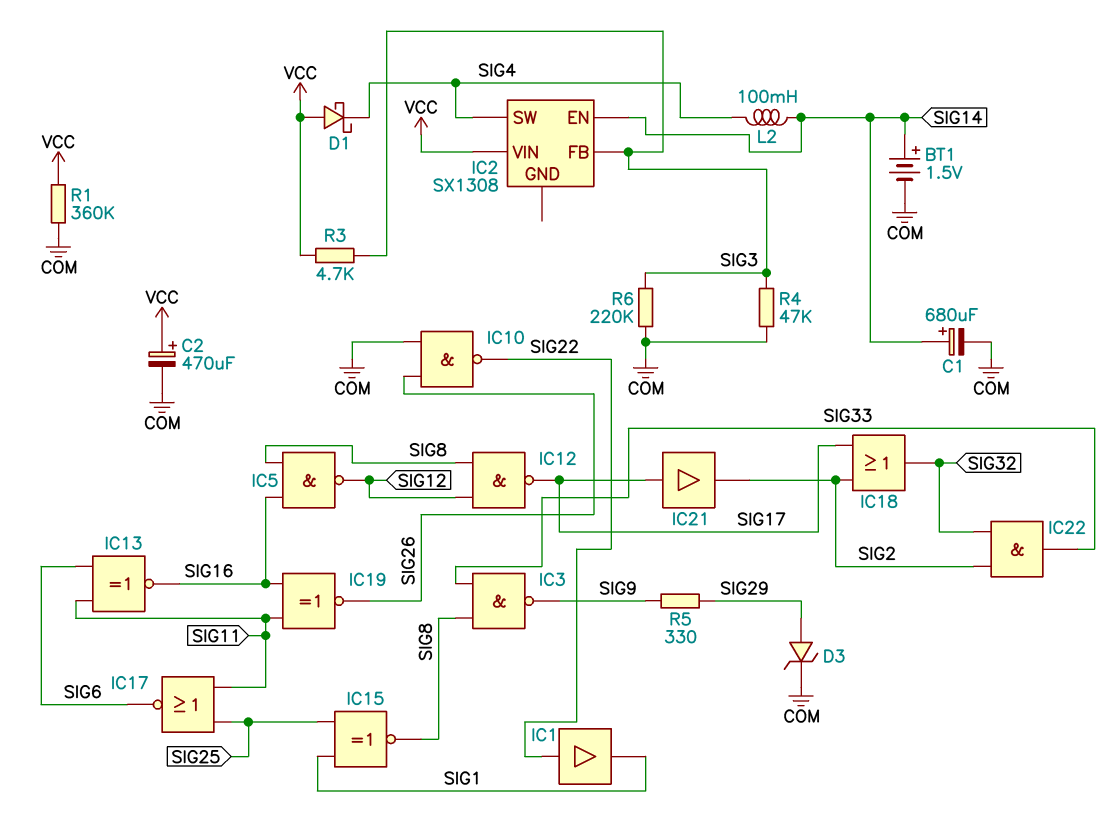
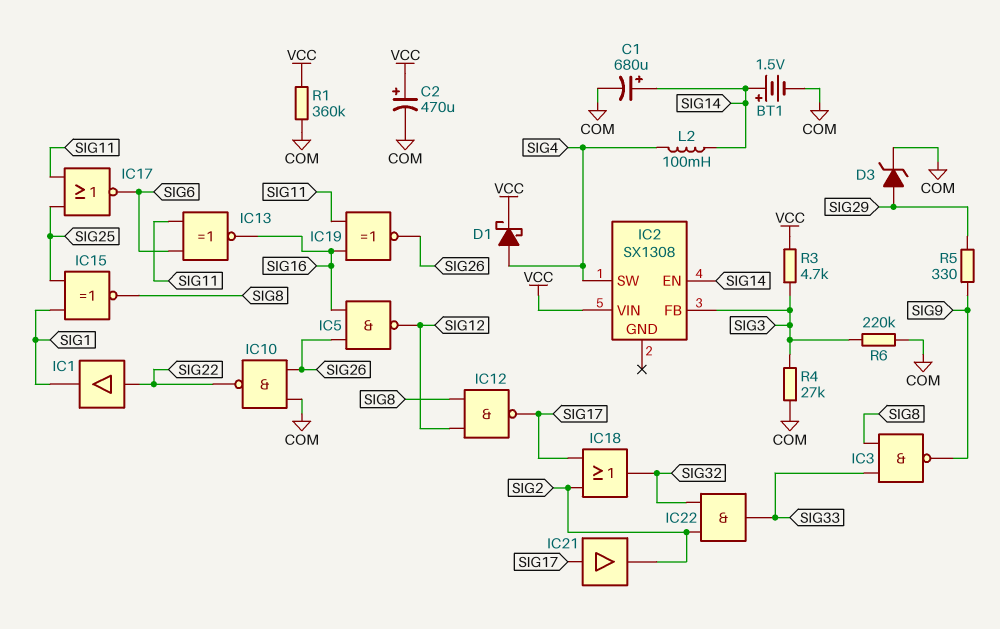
D1: schottky (A VCC, K SIG4) -> schottky (A SIG4, K VCC)
IC5: NAND (in SIG8, in SIG16, out SIG12) -> NAND (in SIG16, in SIG26, out SIG12)
R4: 47k (COM, SIG3) -> 27k (COM, SIG3)

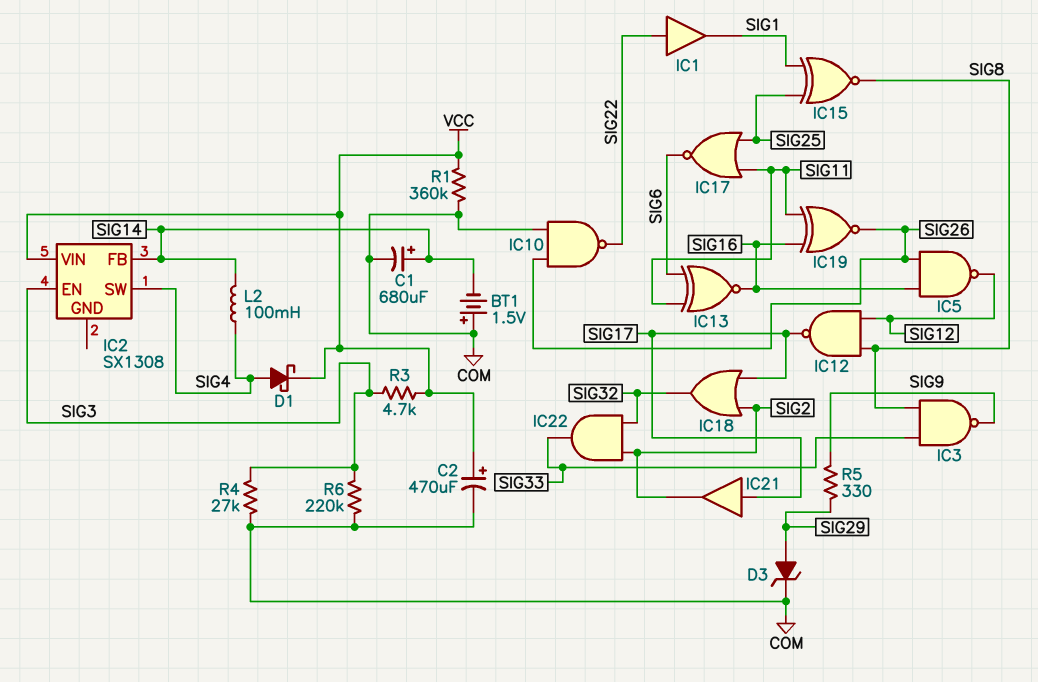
BT1: 1.5V (plus SIG14, minus COM) -> 1.5V (plus COM, minus SIG14)
IC2 pin EN: SIG14 -> SIG3
IC2 pin FB: SIG3 -> SIG14

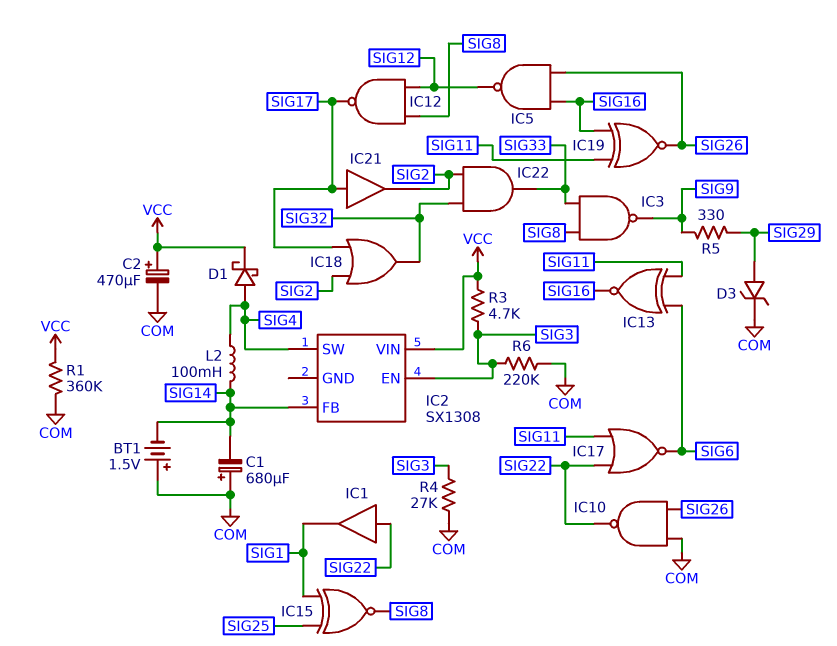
C1: 680uF (plus SIG14, minus COM) -> 680uF (plus COM, minus SIG14)
IC17: NOR (in SIG11, in SIG25, out SIG6) -> NOR (in SIG11, in SIG22, out SIG6)

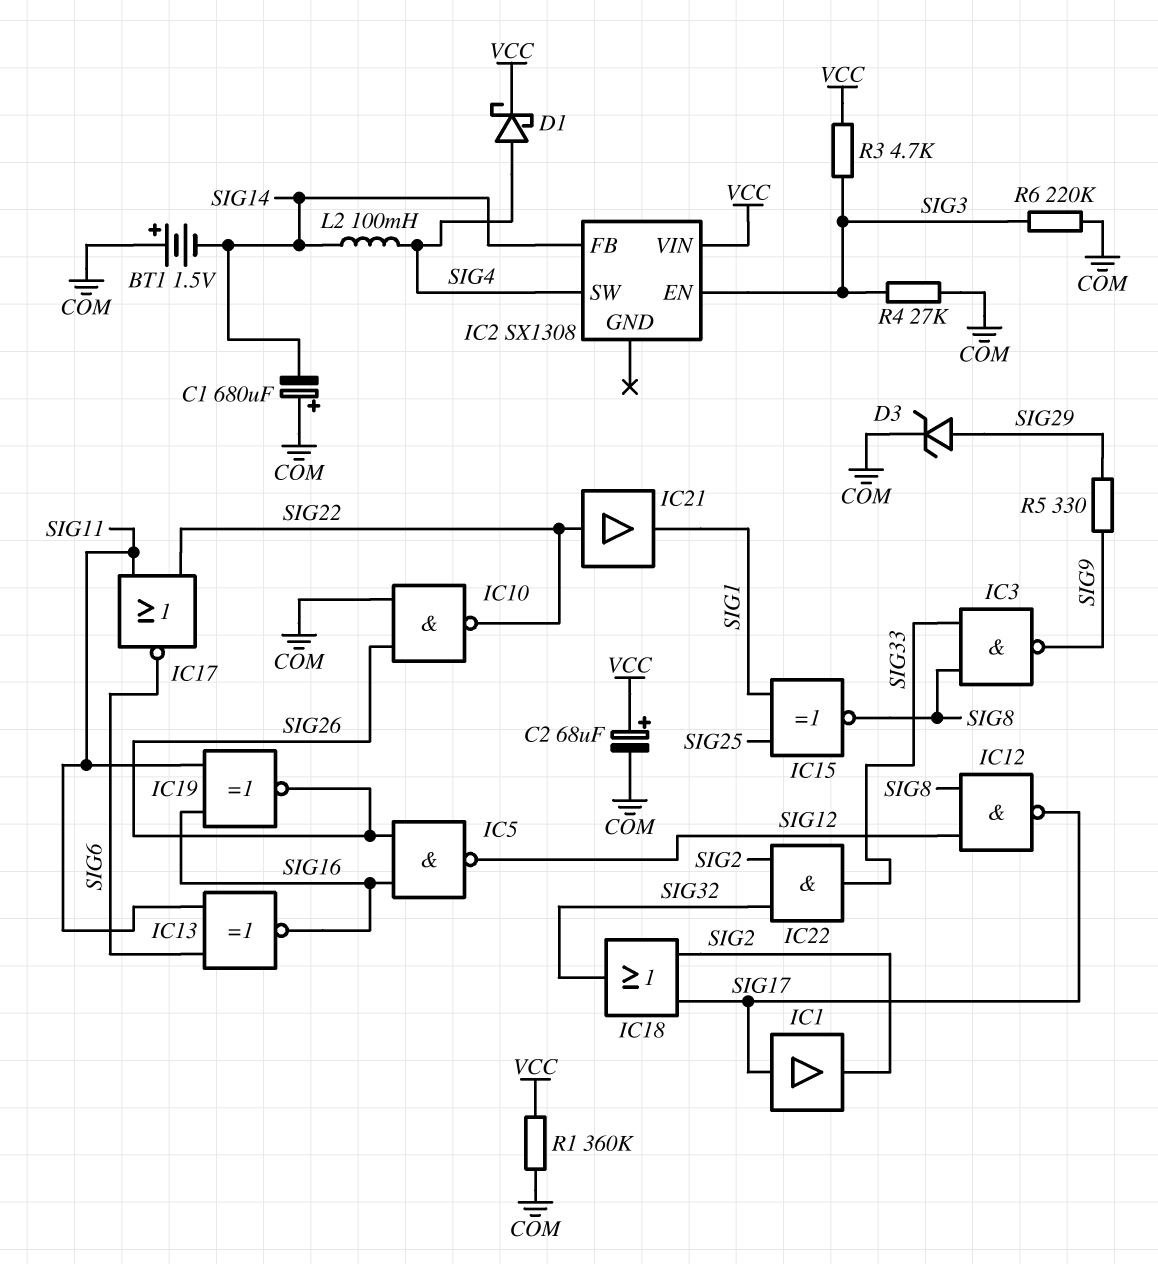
C2: 470uF (plus VCC, minus COM) -> 68uF (plus VCC, minus COM)
IC1: buffer (in SIG22, out SIG1) -> buffer (in SIG17, out SIG2)
IC21: buffer (in SIG17, out SIG2) -> buffer (in SIG22, out SIG1)

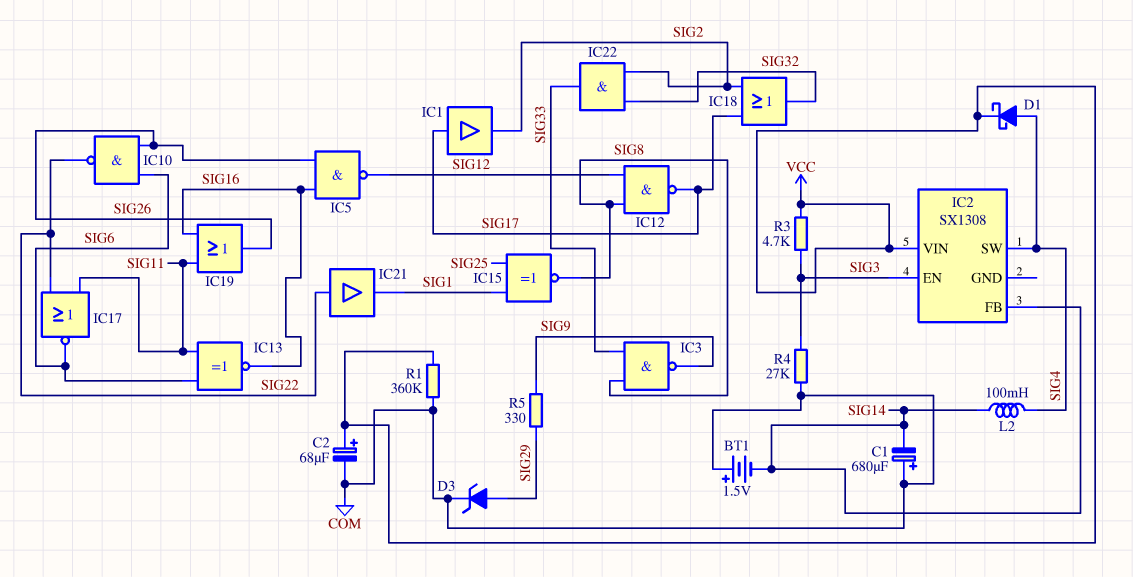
IC10: NAND (in COM, in SIG26, out SIG22) -> NAND (in SIG6, in SIG26, out SIG22)
IC19: XNOR (in SIG11, in SIG16, out SIG26) -> OR (in SIG11, in SIG16, out SIG26)
R6: 220k (COM, SIG3) -> none

